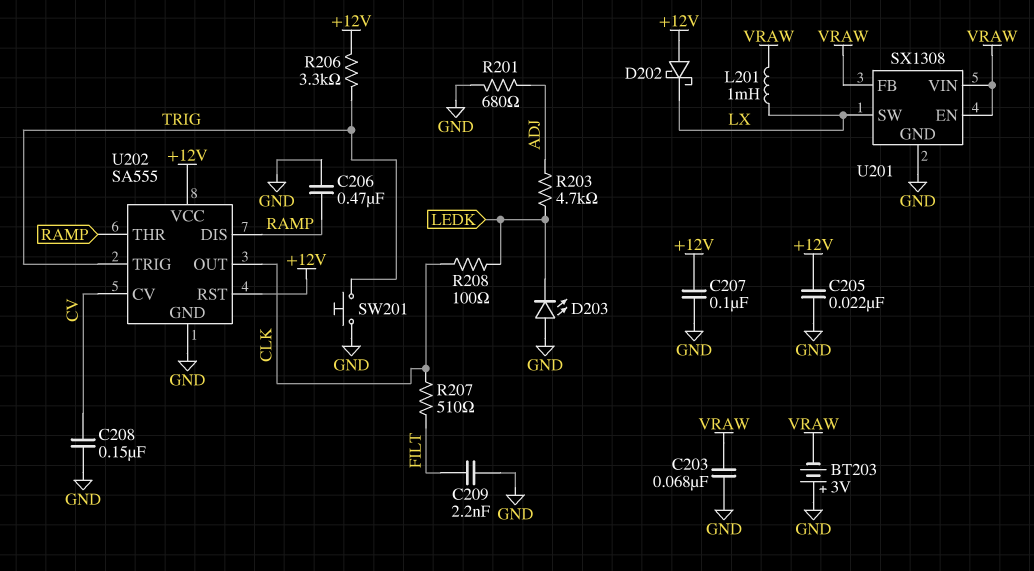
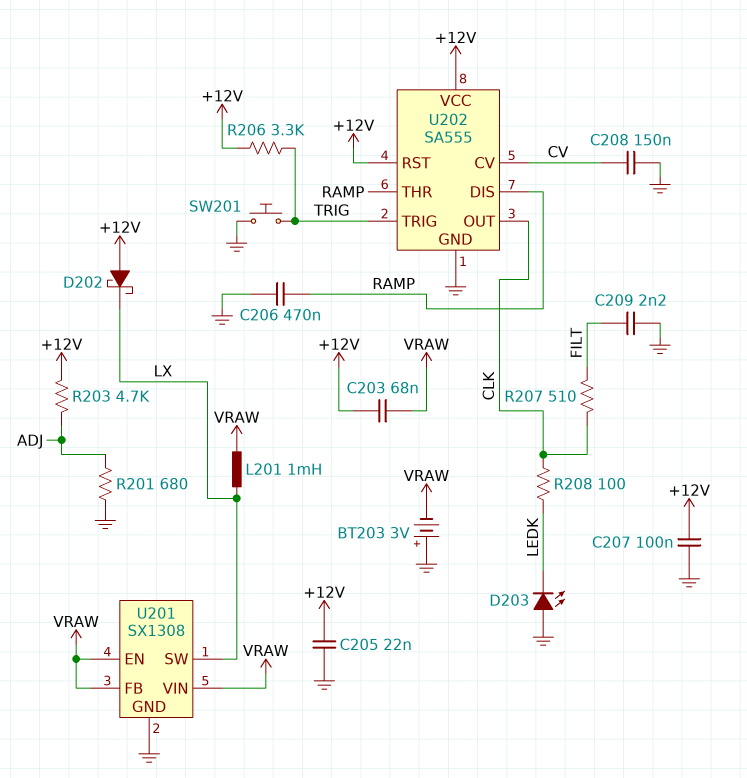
C203: 68nF (GND, VRAW) -> 68nF (+12V, VRAW)
R203: 4.7k (ADJ, LEDK) -> 4.7k (+12V, ADJ)

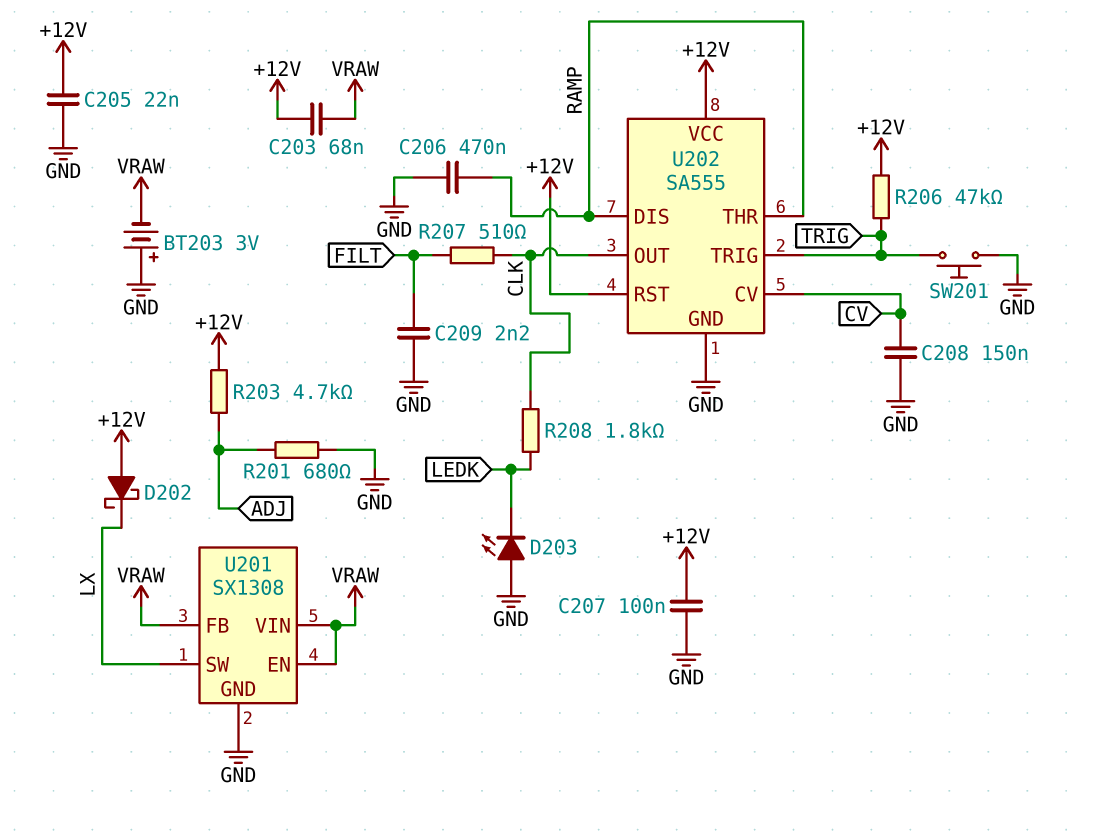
L201: 1mH (LX, VRAW) -> none
R206: 3.3k (+12V, TRIG) -> 47k (+12V, TRIG)
R208: 100 (CLK, LEDK) -> 1.8k (CLK, LEDK)

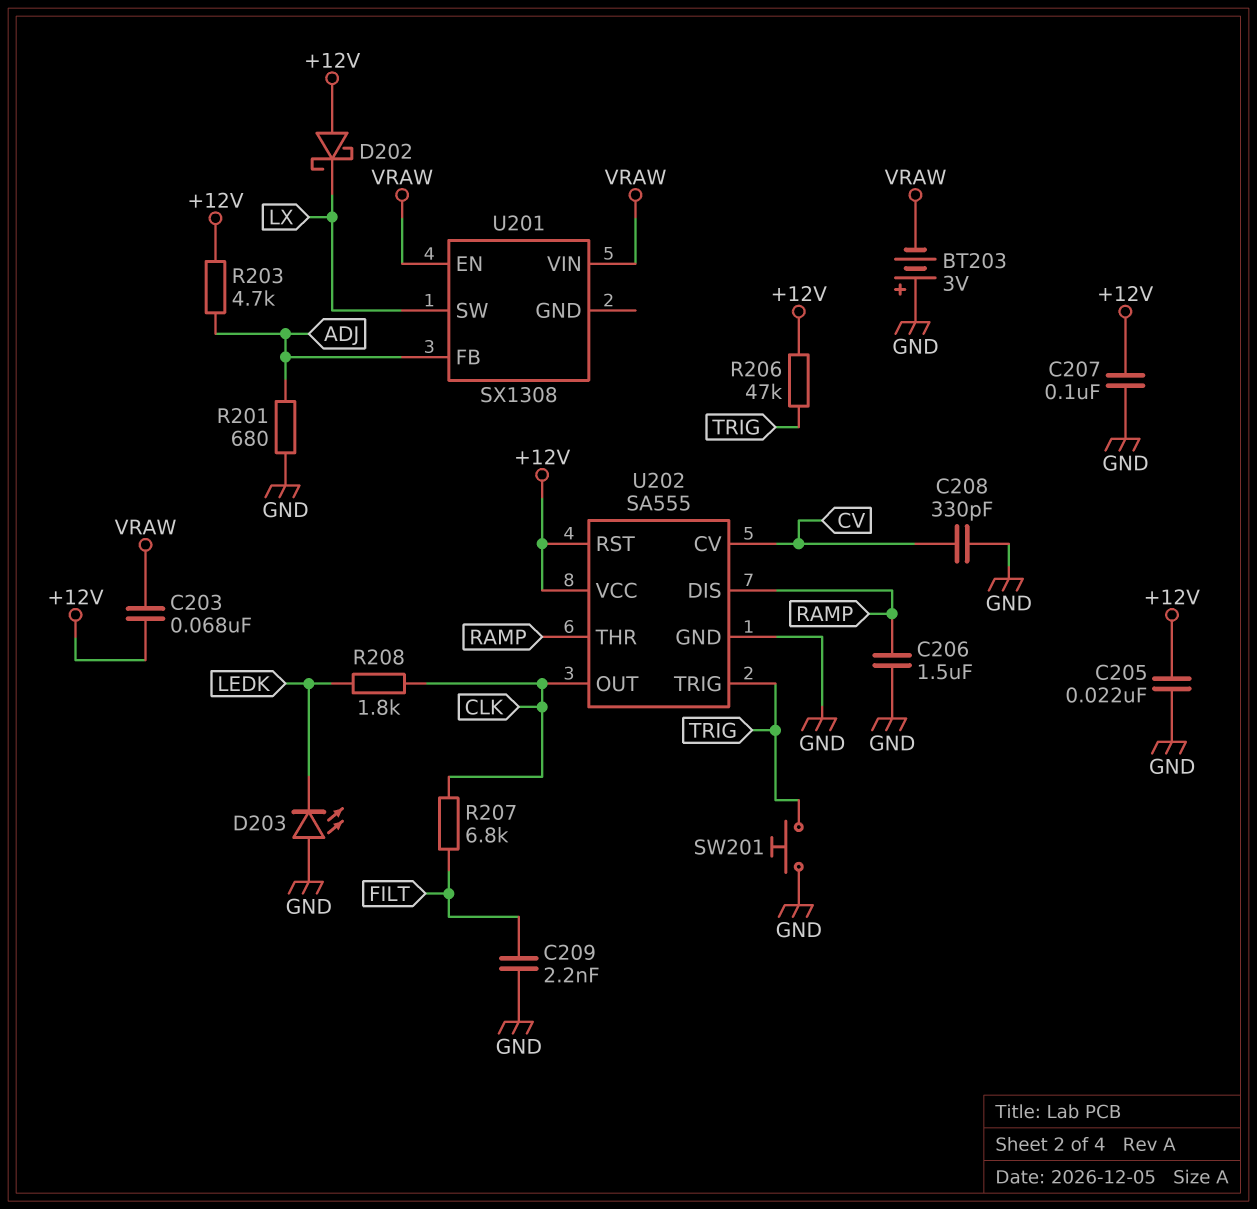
C206: 470nF (GND, RAMP) -> 1.5uF (GND, RAMP)
C208: 150nF (CV, GND) -> 330pF (CV, GND)
R207: 510 (CLK, FILT) -> 6.8k (CLK, FILT)
U201 pin FB: VRAW -> ADJ
U201 pin GND: GND -> none

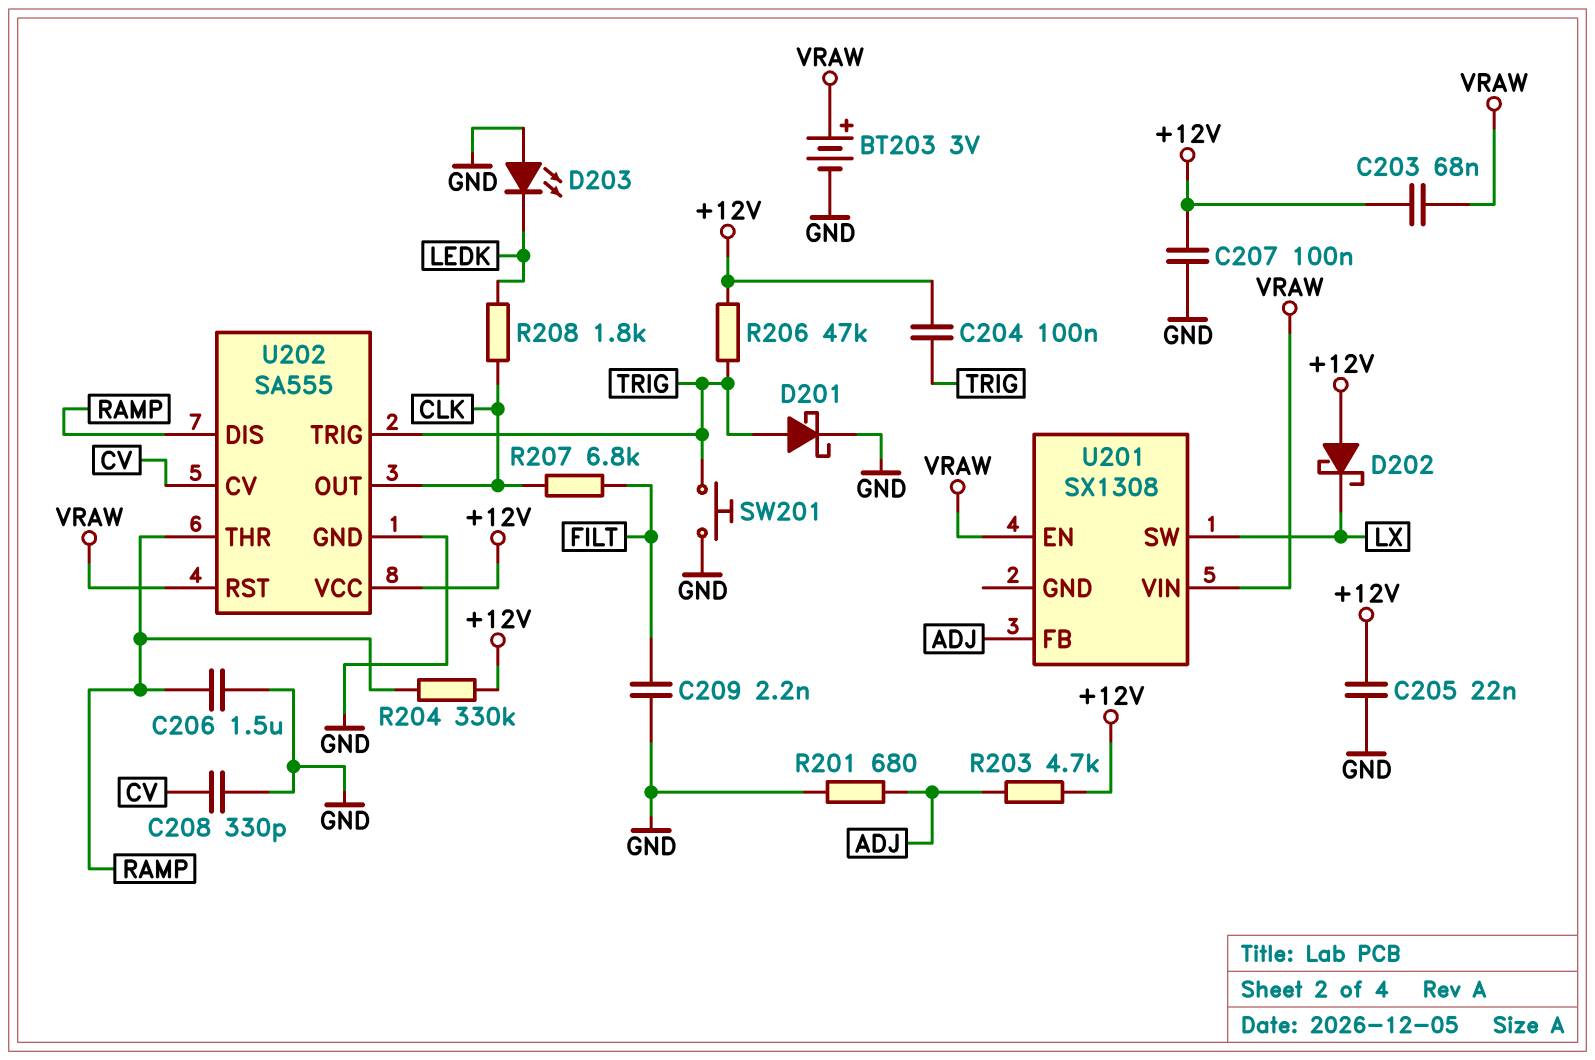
BT203: 3V (plus GND, minus VRAW) -> 3V (plus VRAW, minus GND)
C204: none -> 100nF (+12V, TRIG)
D201: none -> schottky (A TRIG, K GND)
R204: none -> 330k (+12V, RAMP)
U202 pin RST: +12V -> VRAW

